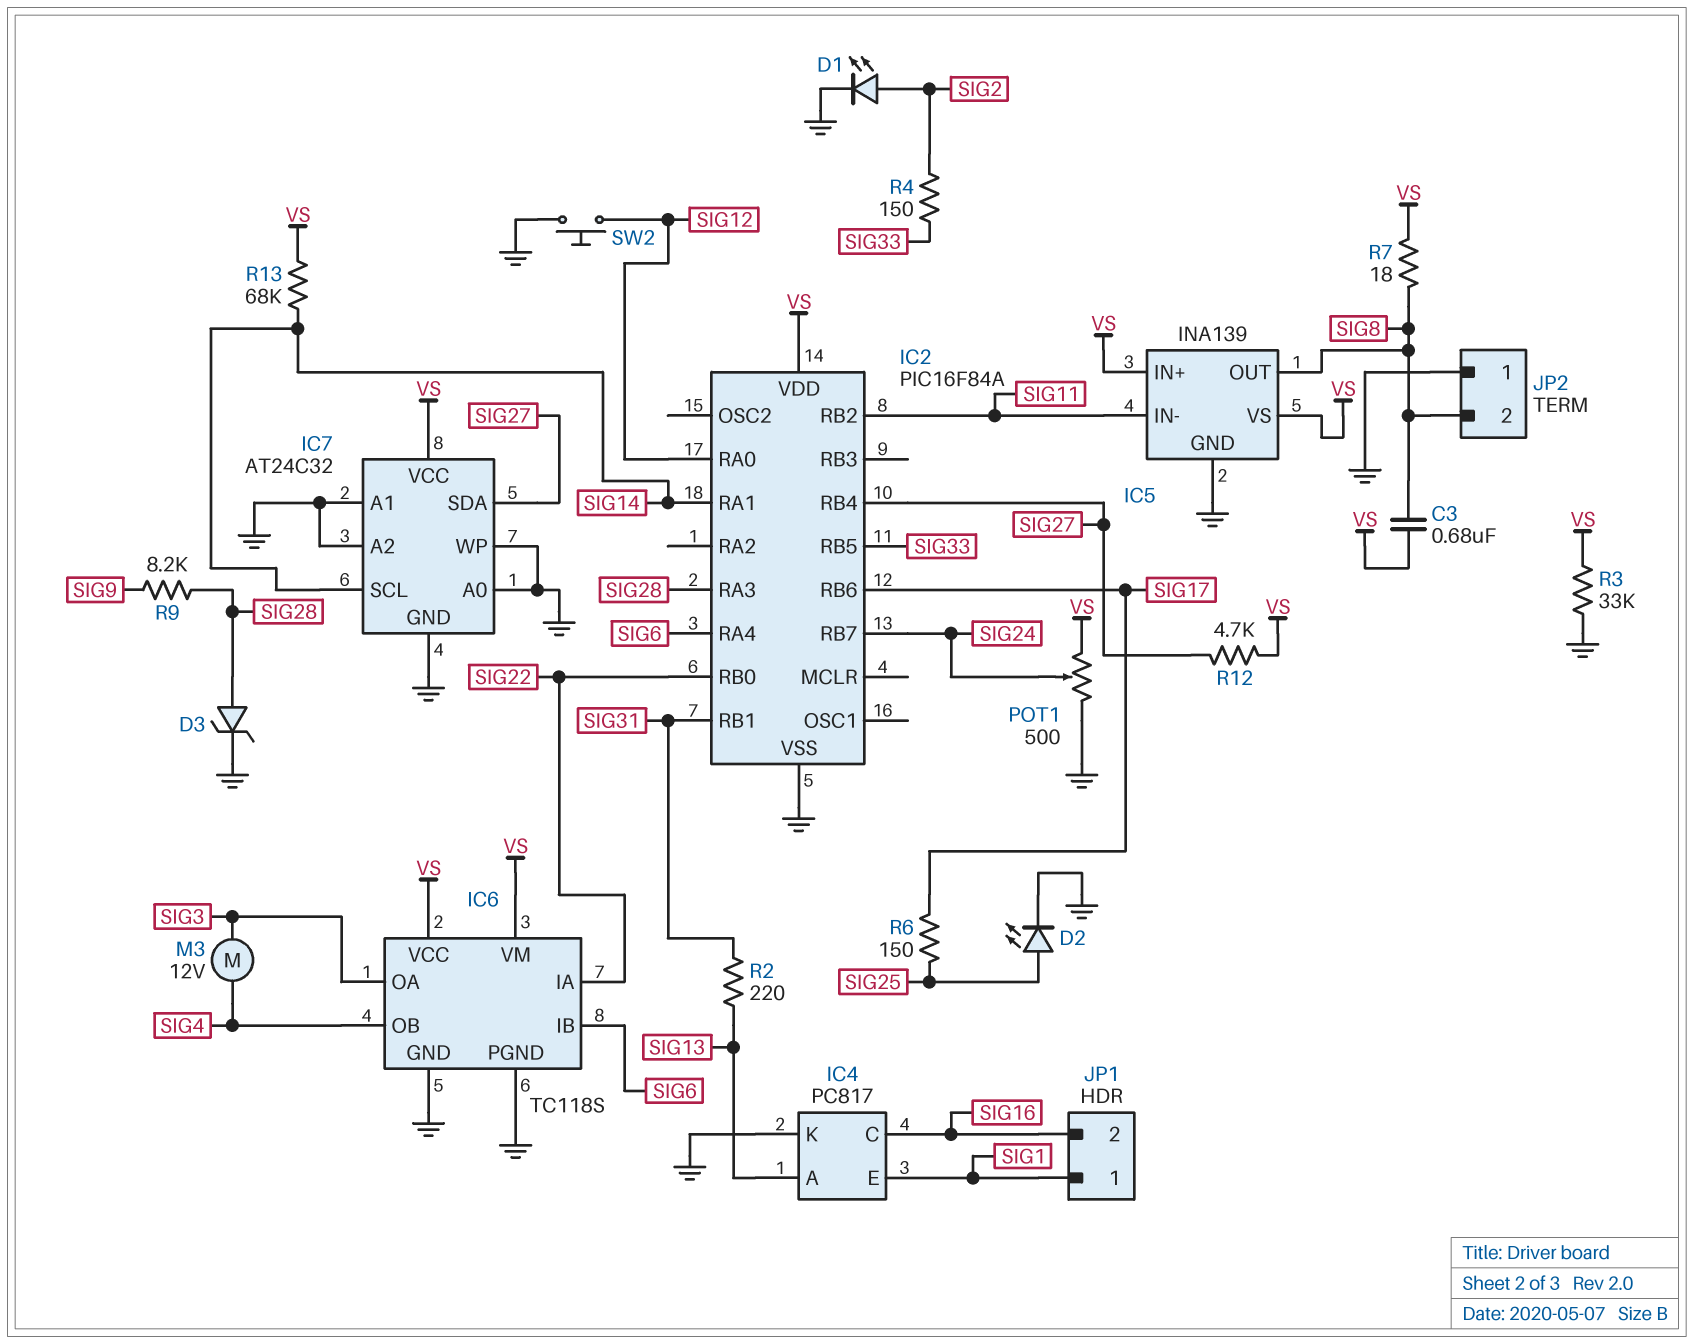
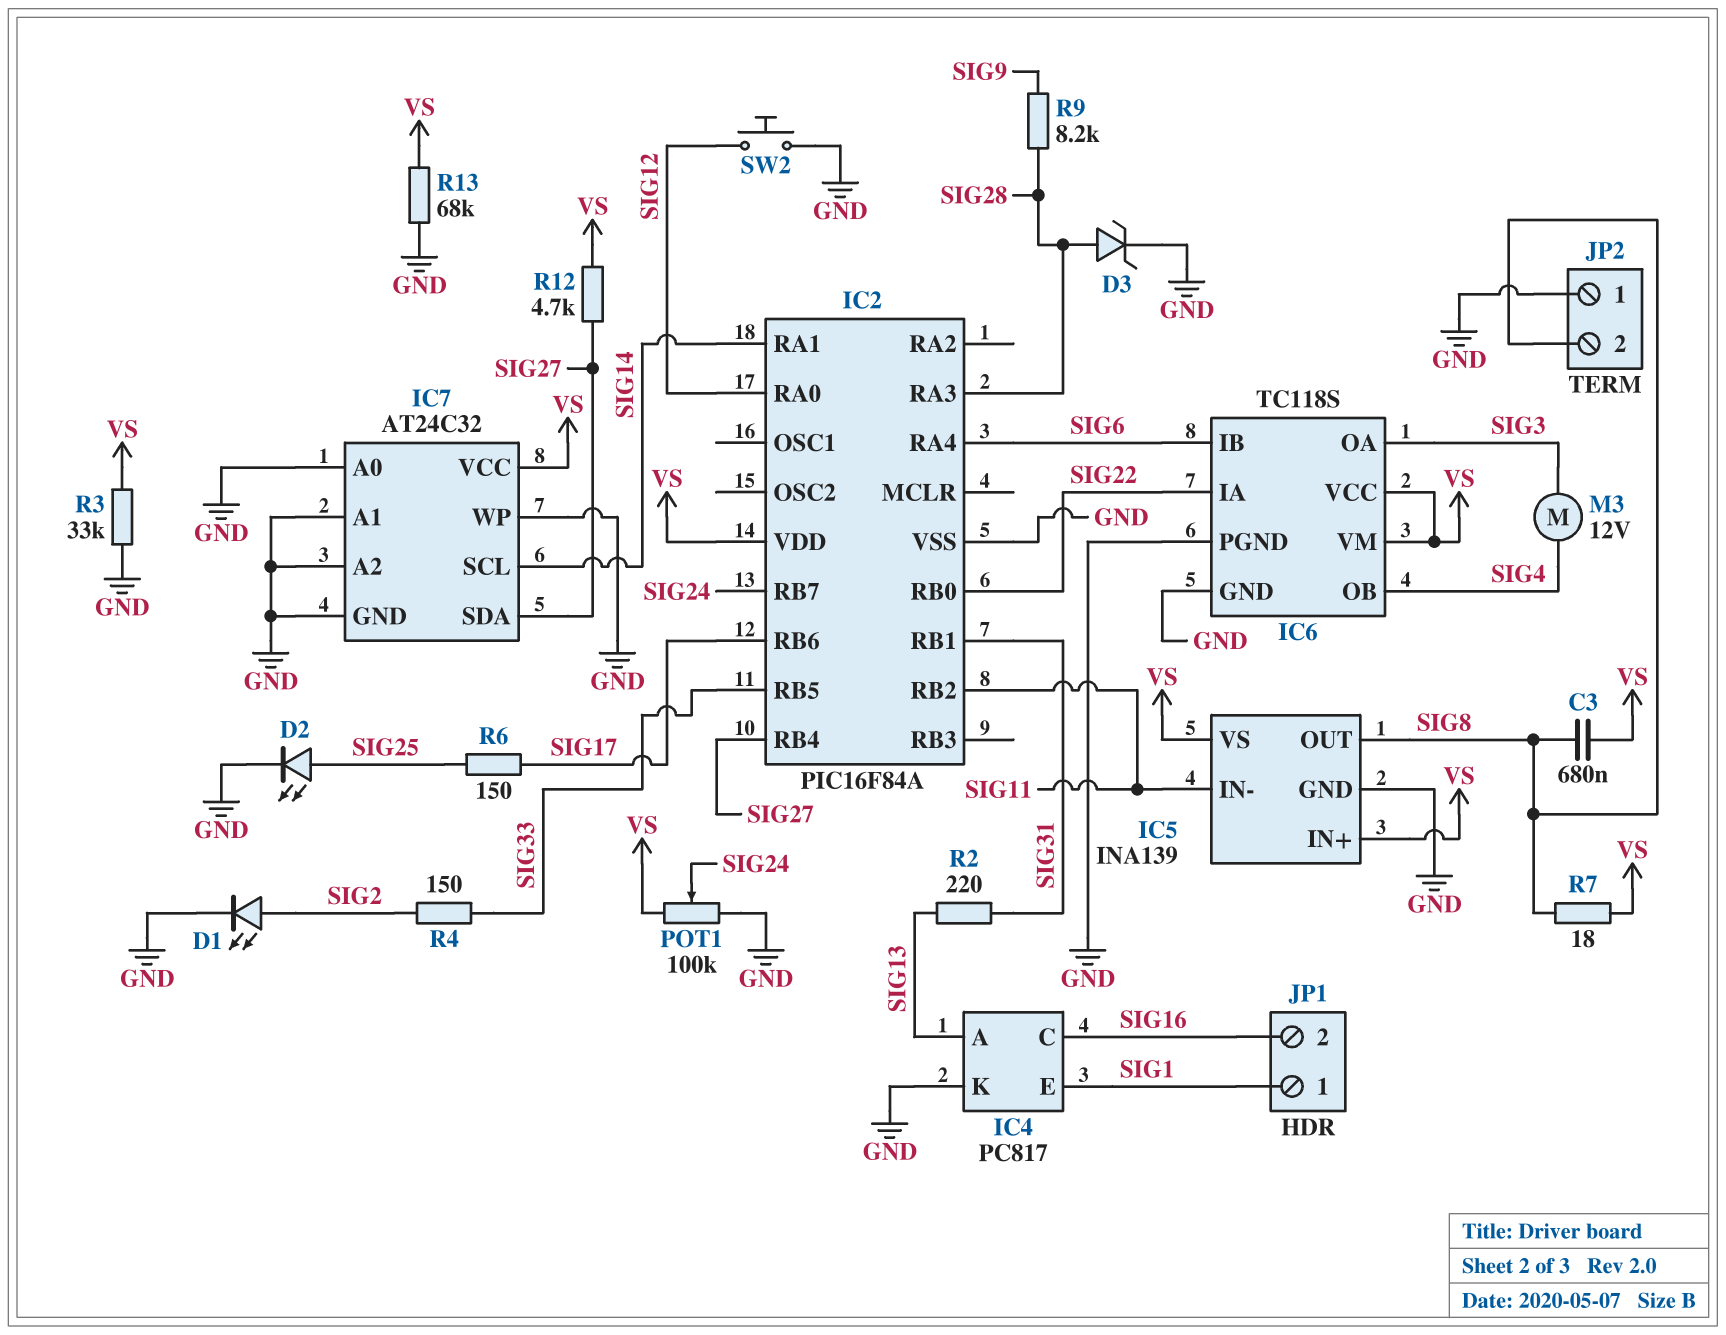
POT1: 500 (GND, VS, wiper SIG24) -> 100k (GND, VS, wiper SIG24)
R13: 68k (SIG14, VS) -> 68k (GND, VS)

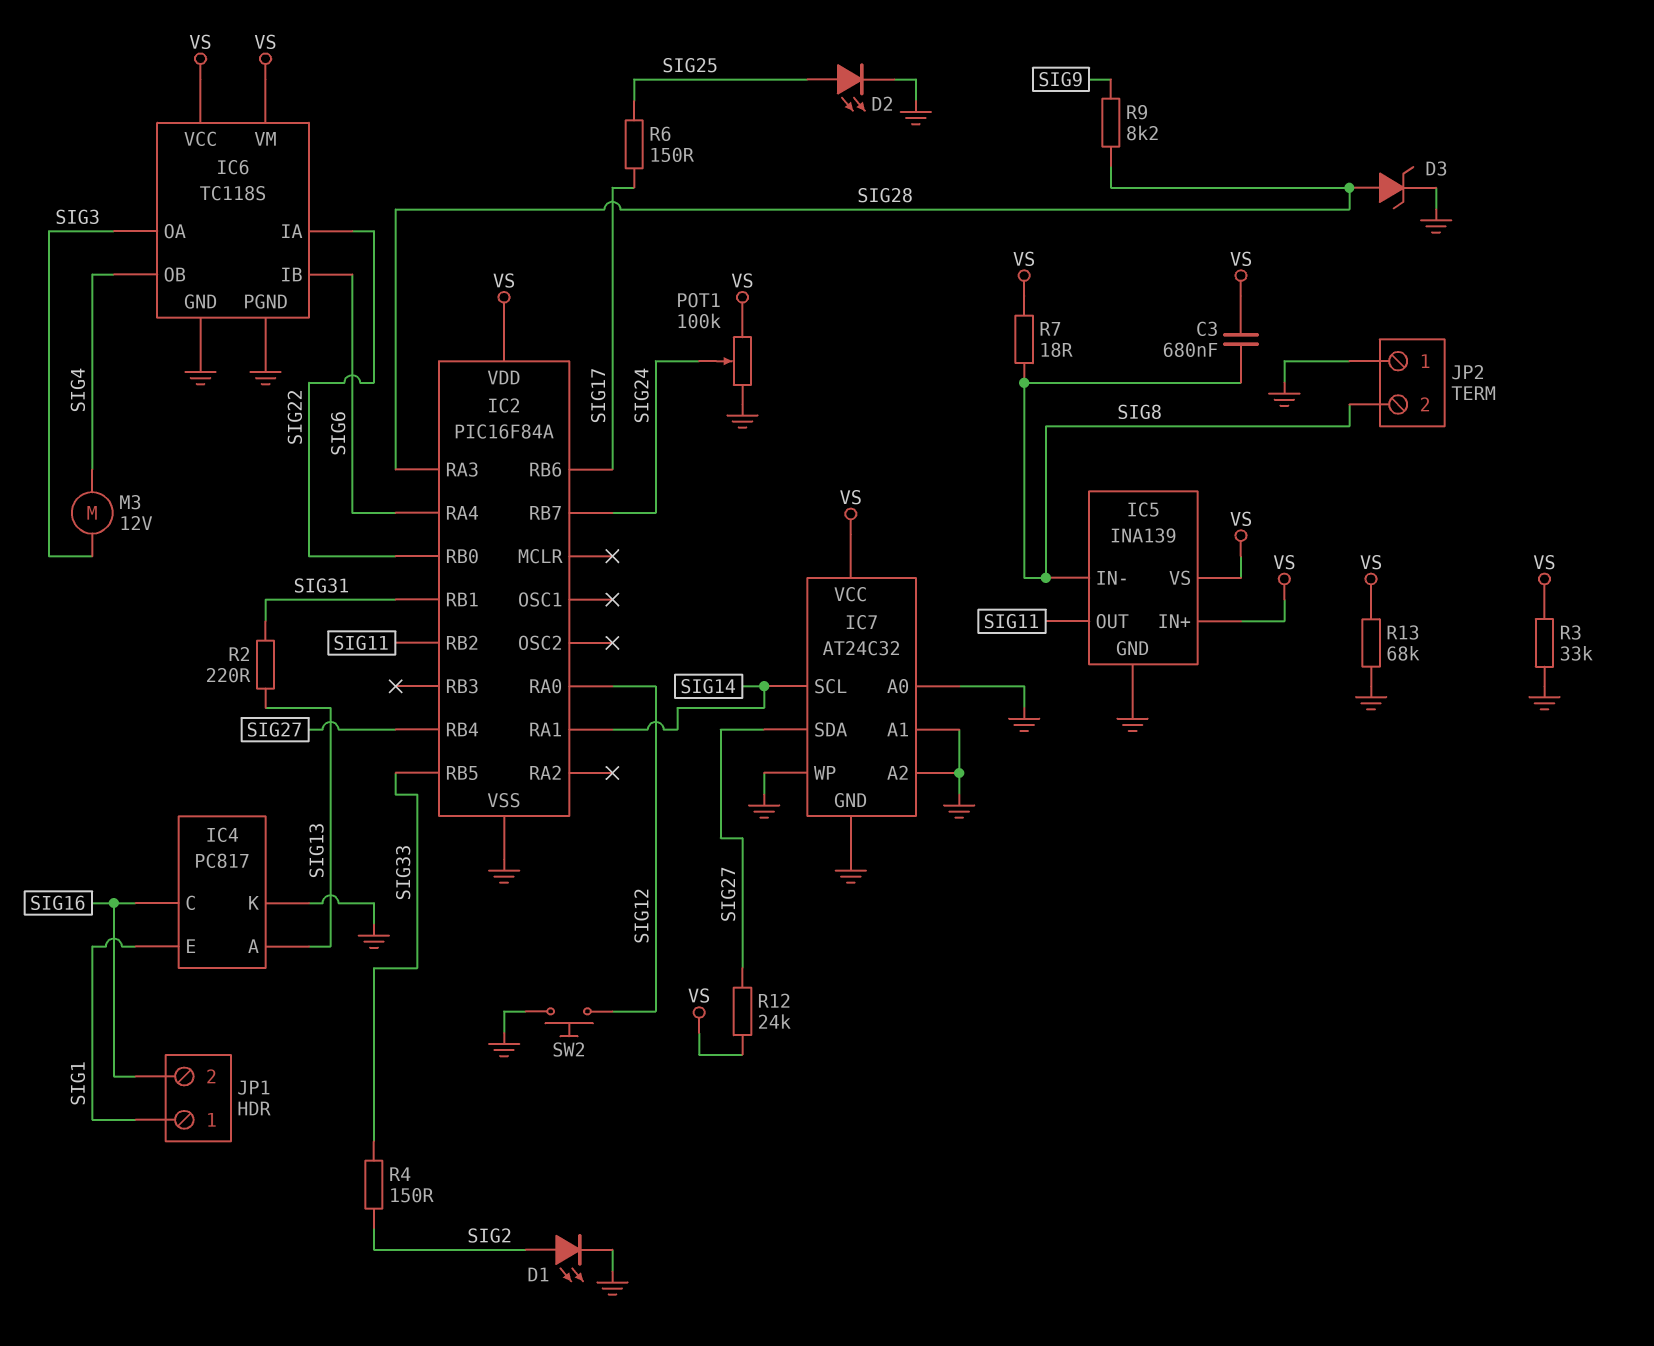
IC5 pin IN-: SIG11 -> SIG8
IC5 pin OUT: SIG8 -> SIG11
R12: 4.7k (SIG27, VS) -> 24k (SIG27, VS)

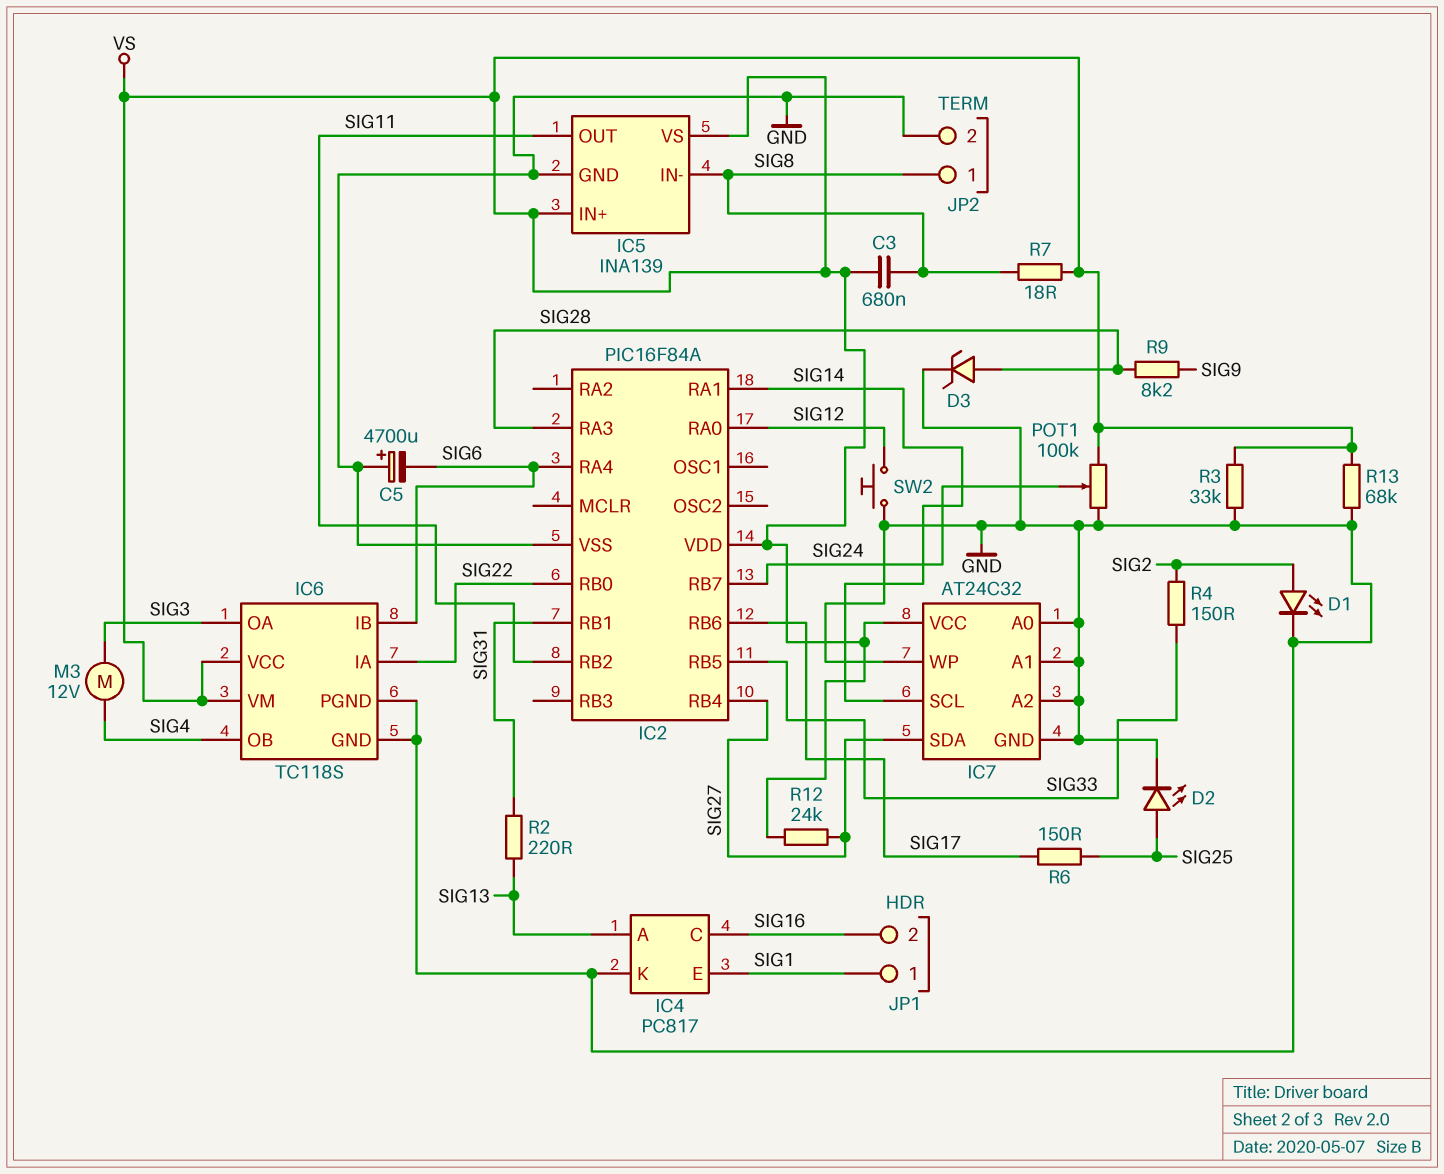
C5: none -> 4700uF (plus GND, minus SIG6)
JP2 pin 1: GND -> SIG8
JP2 pin 2: SIG8 -> GND

